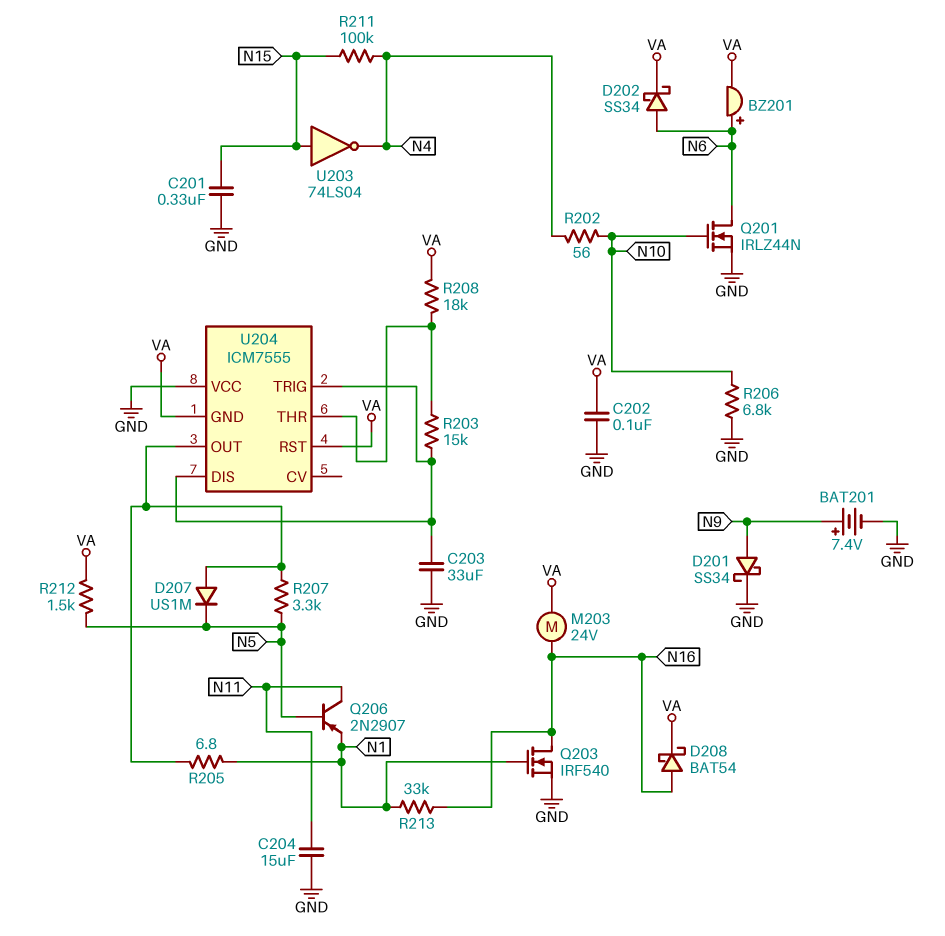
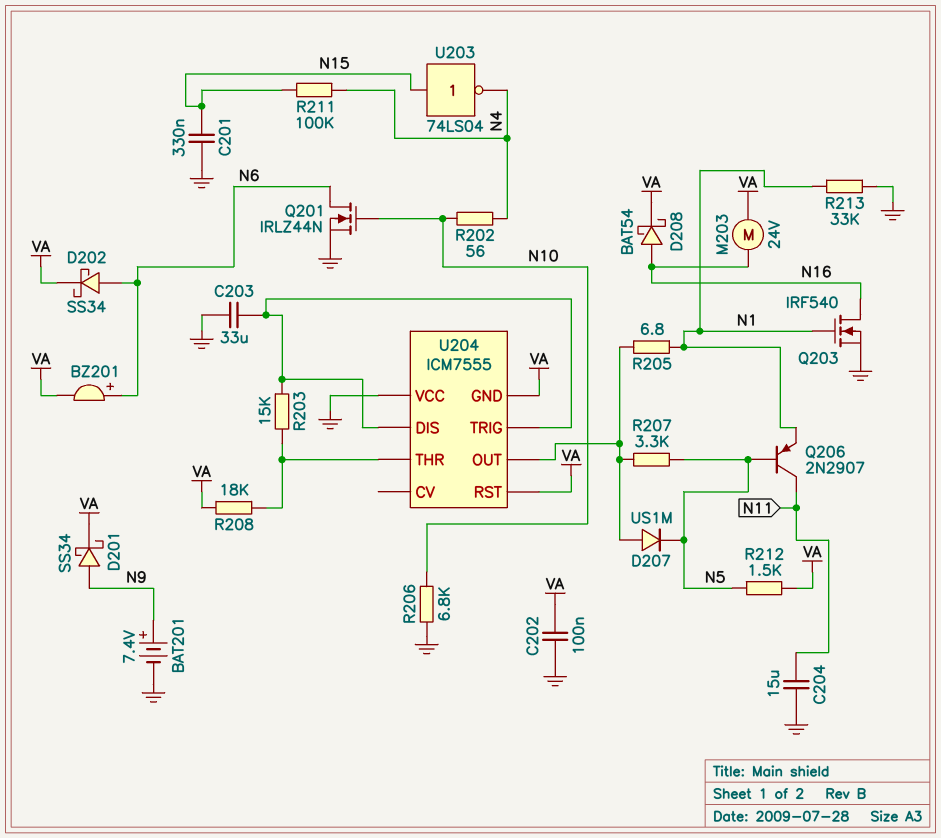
D201: schottky SS34 (A N9, K GND) -> schottky SS34 (A N9, K VA)
R213: 33k (N1, N16) -> 33k (GND, N1)

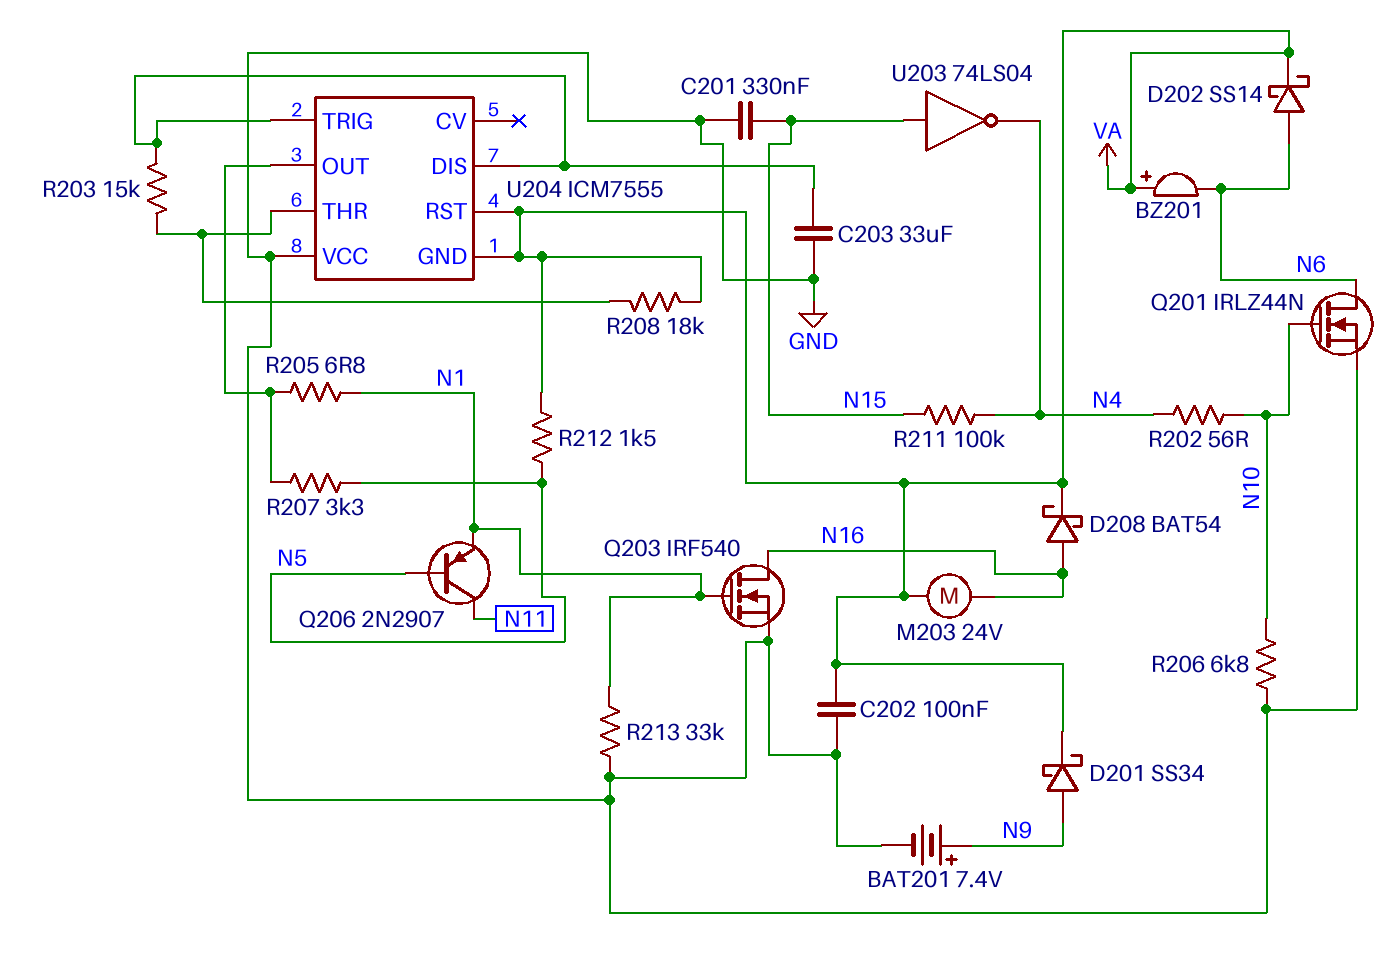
BZ201: buzzer (plus N6, minus VA) -> buzzer (plus VA, minus N6)
C204: 15uF (GND, N11) -> none
D202: schottky SS34 (A N6, K VA) -> schottky SS14 (A N6, K VA)
D207: diode US1M (A U204/OUT, K N5) -> none

